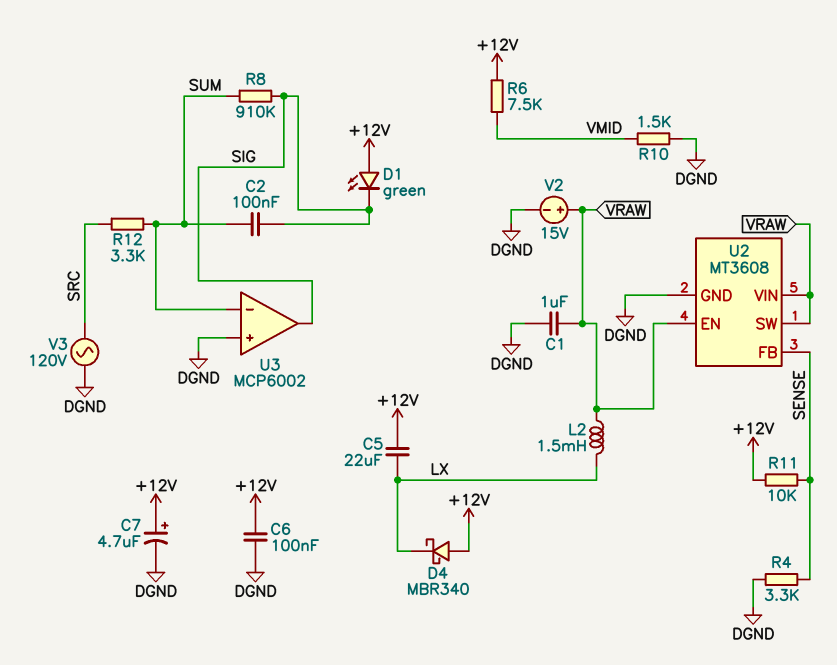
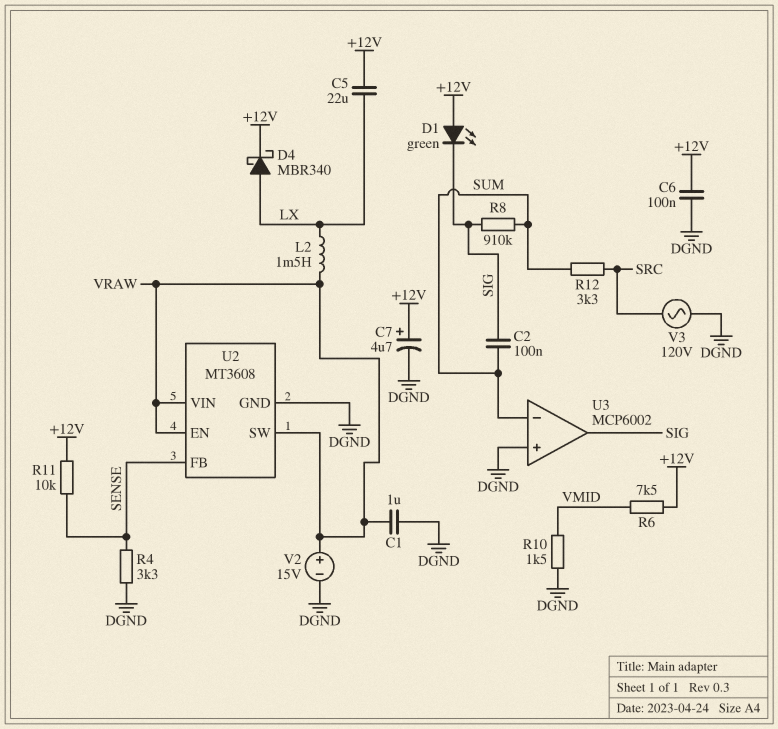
D4: schottky MBR340 (A +12V, K LX) -> schottky MBR340 (A LX, K +12V)

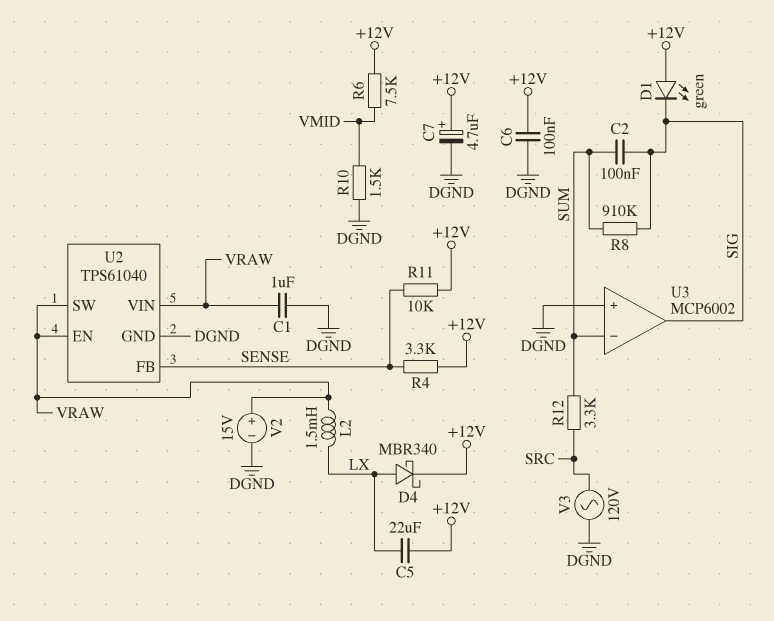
R4: 3.3k (DGND, SENSE) -> 3.3k (+12V, SENSE)
U2: MT3608 -> TPS61040

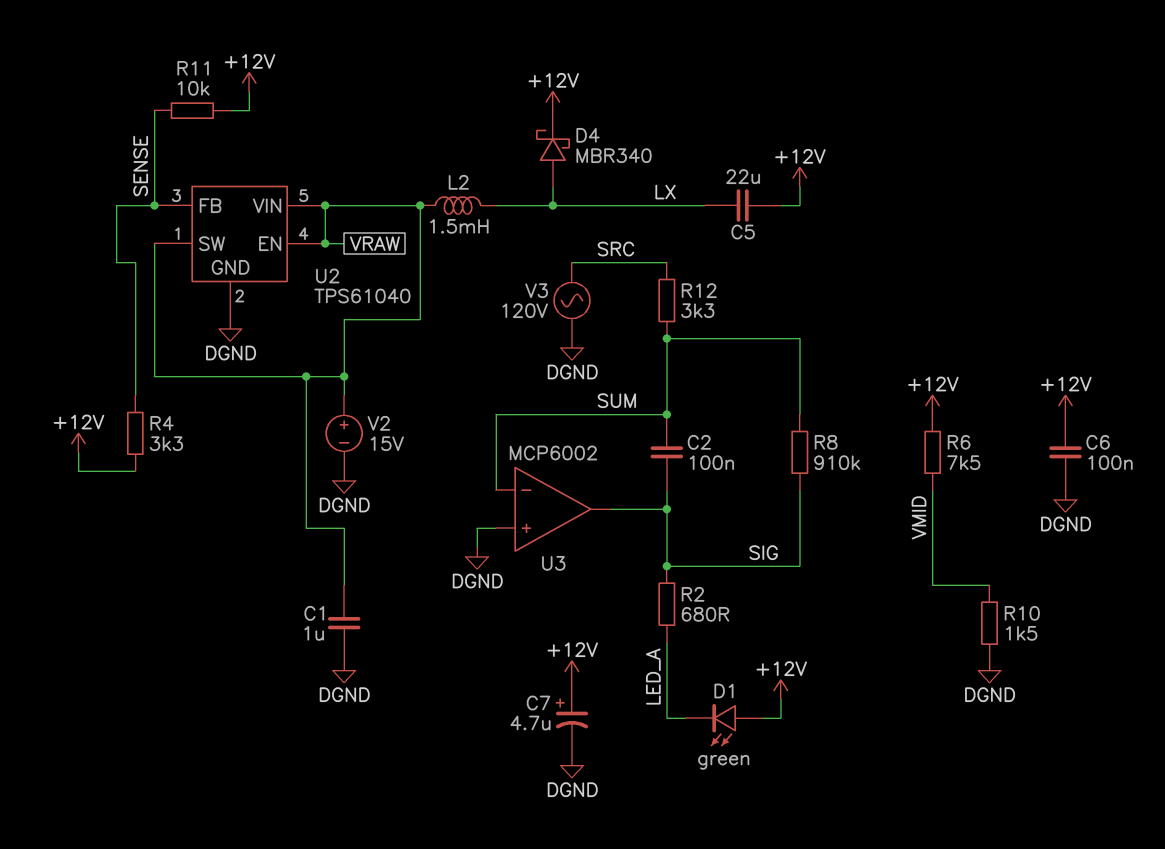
D1: LED green (A +12V, K SIG) -> LED green (A +12V, K LED_A)
R2: none -> 680 (LED_A, SIG)

